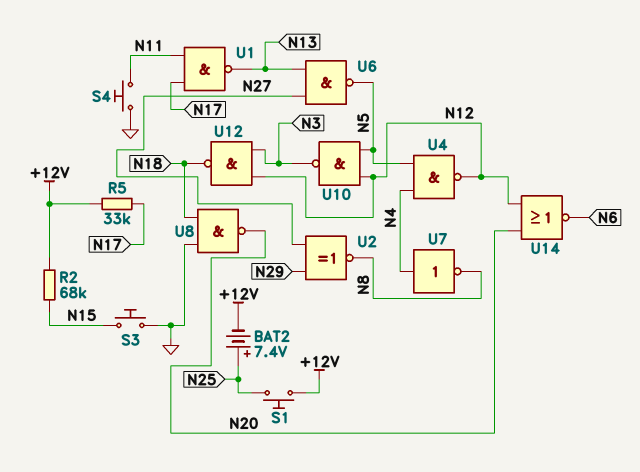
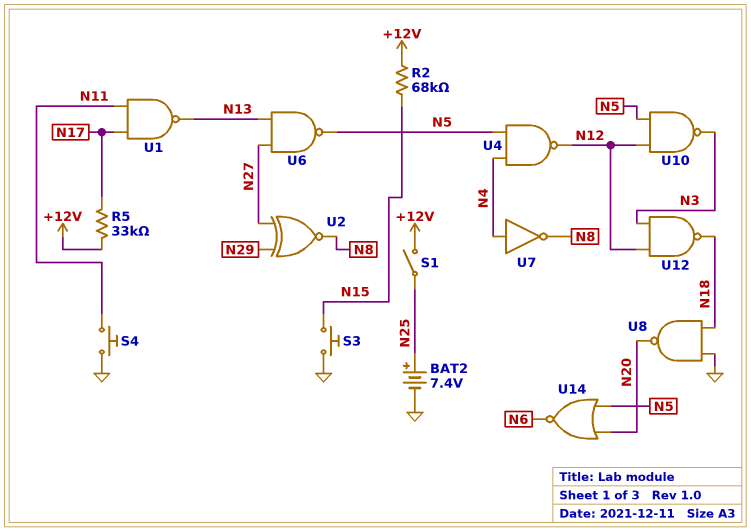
BAT2: 7.4V (plus N25, minus +12V) -> 7.4V (plus N25, minus GND)
S1: button (+12V, N25) -> switch (+12V, N25)
U14: NOR (in N12, in N20, out N6) -> NOR (in N5, in N20, out N6)

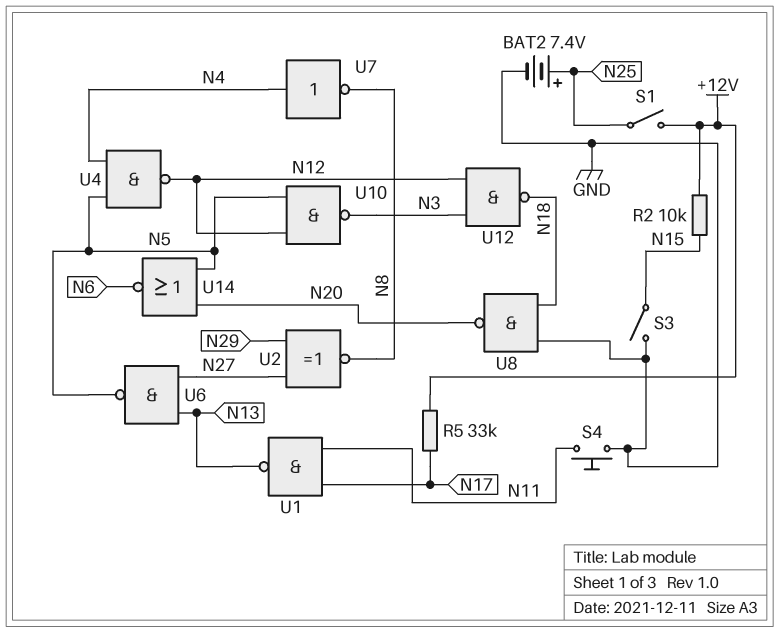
R2: 68k (+12V, N15) -> 10k (+12V, N15)
S3: button (GND, N15) -> switch (GND, N15)

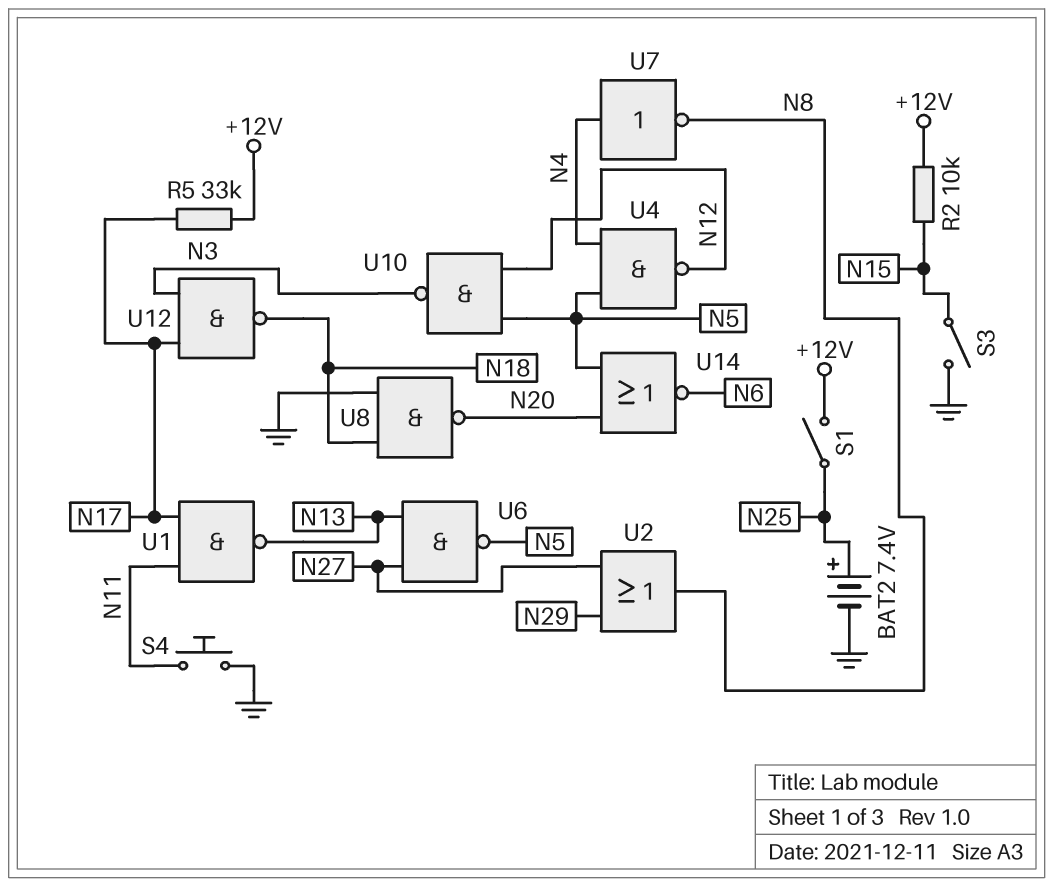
U2: XNOR (in N27, in N29, out N8) -> OR (in N27, in N29, out N8)
U12: NAND (in N3, in N12, out N18) -> NAND (in N3, in N17, out N18)

